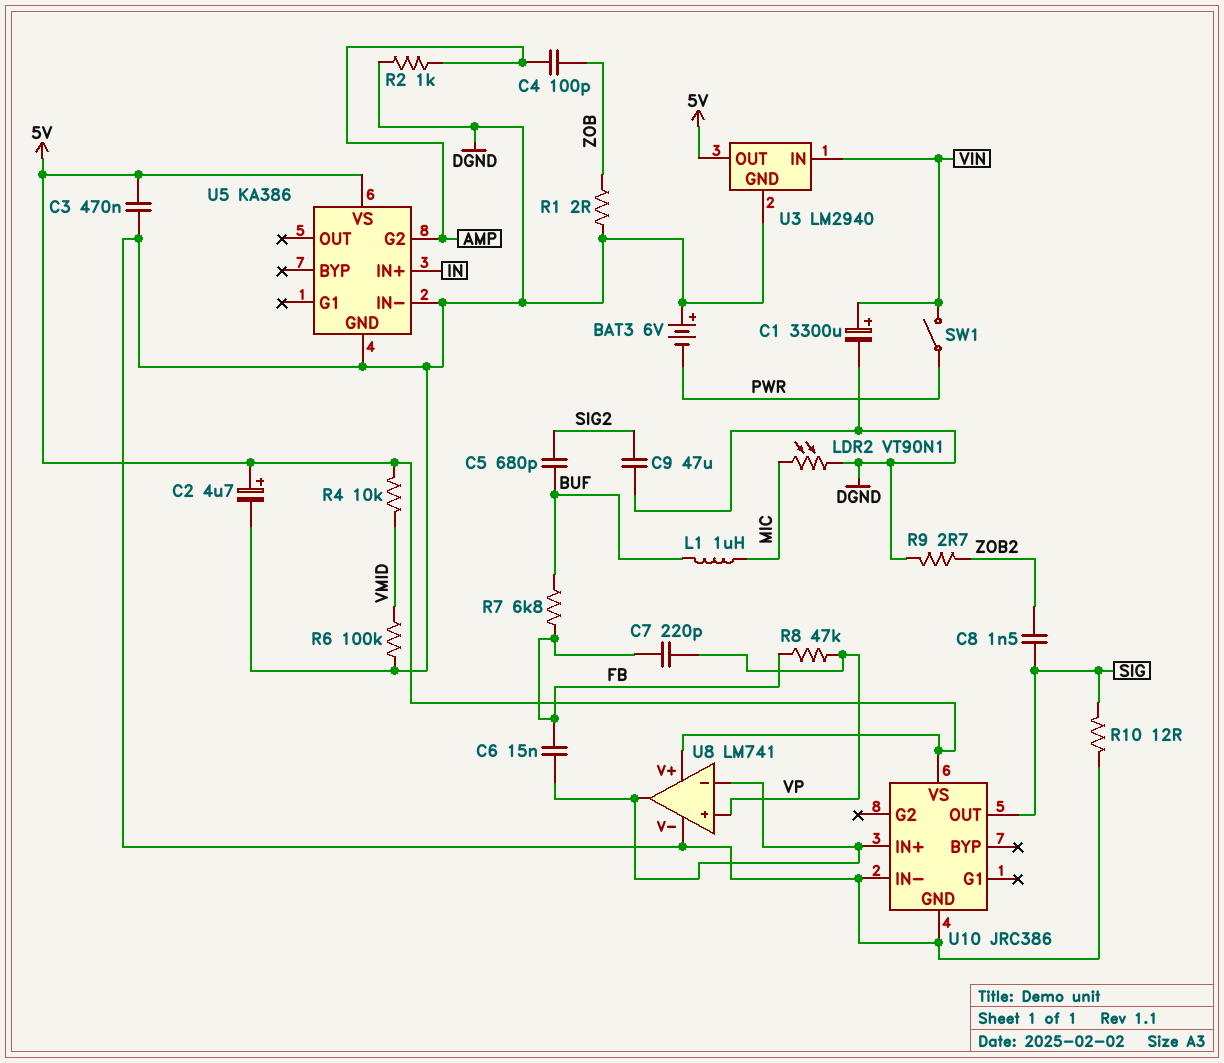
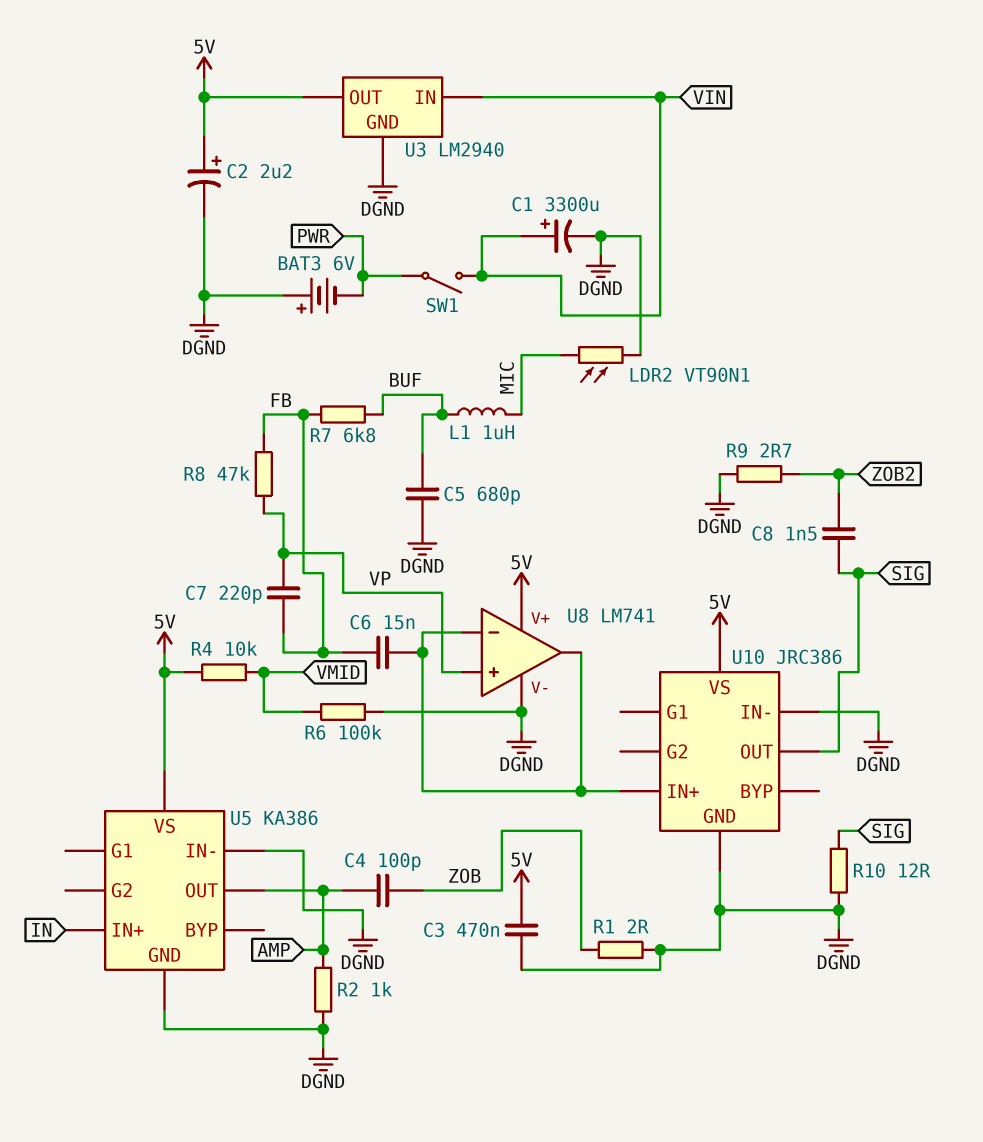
C2: 4.7uF (plus 5V, minus DGND) -> 2.2uF (plus 5V, minus DGND)
C5: 680pF (BUF, SIG2) -> 680pF (BUF, DGND)
C9: 47uF (DGND, SIG2) -> none
U5 pin G2: AMP -> none
U5 pin OUT: none -> AMP

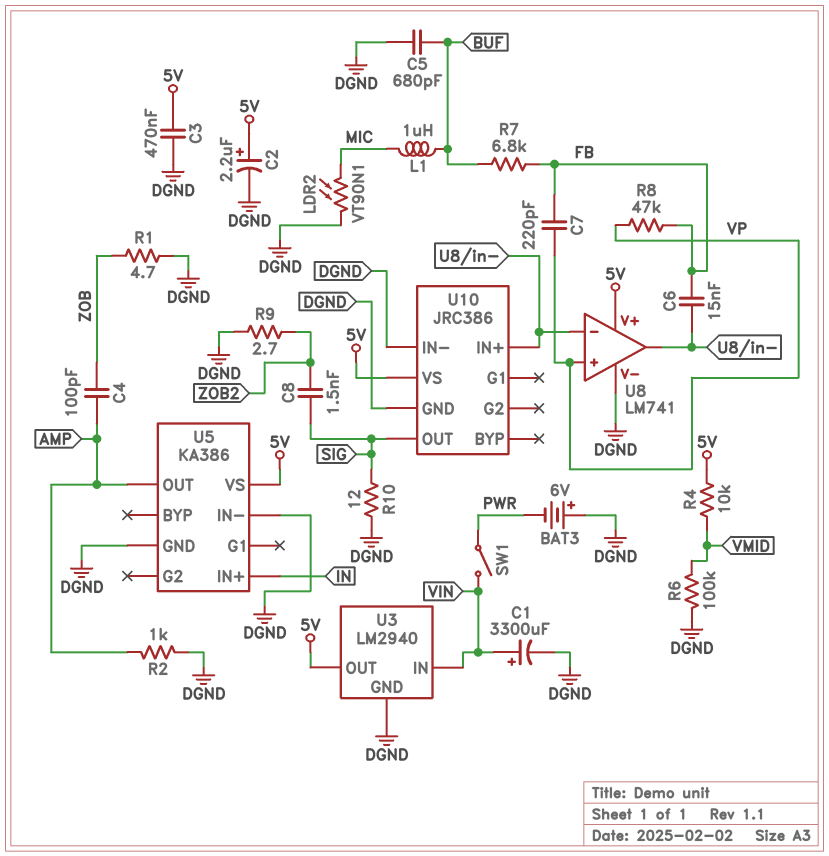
R1: 2 (DGND, ZOB) -> 4.7 (DGND, ZOB)

